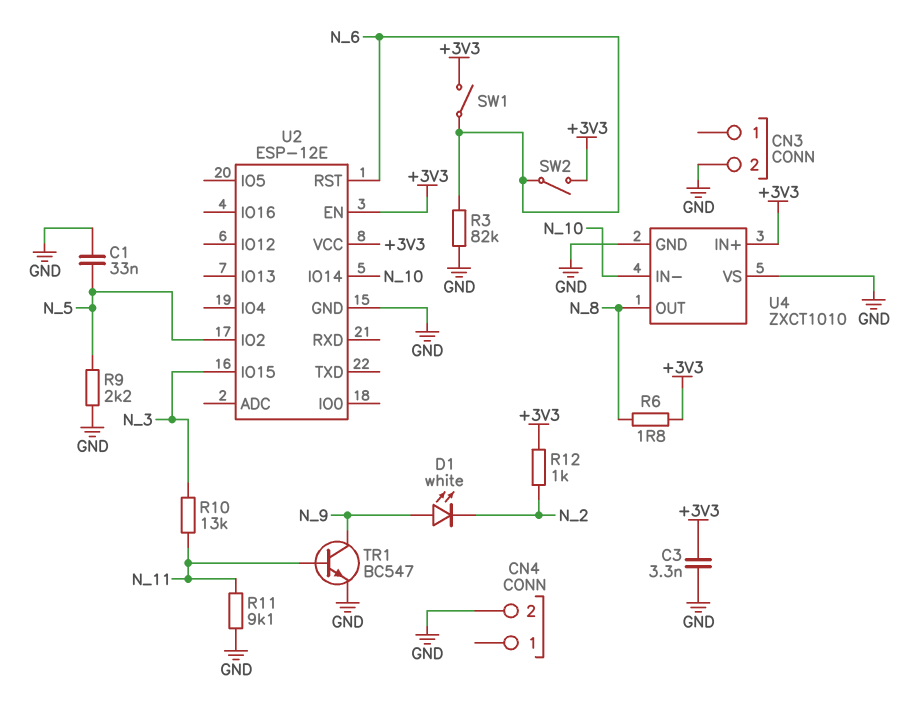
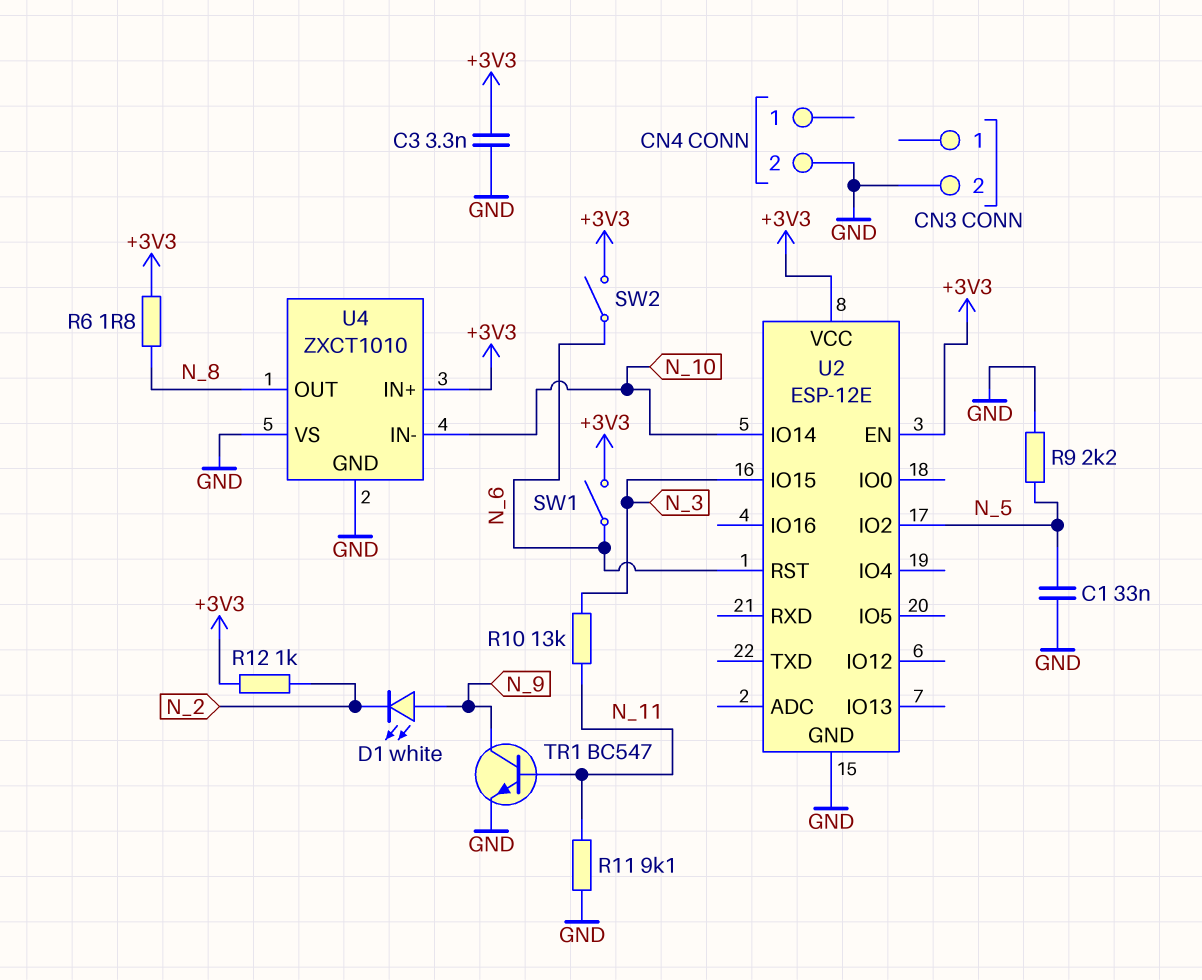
R3: 82k (GND, N_6) -> none

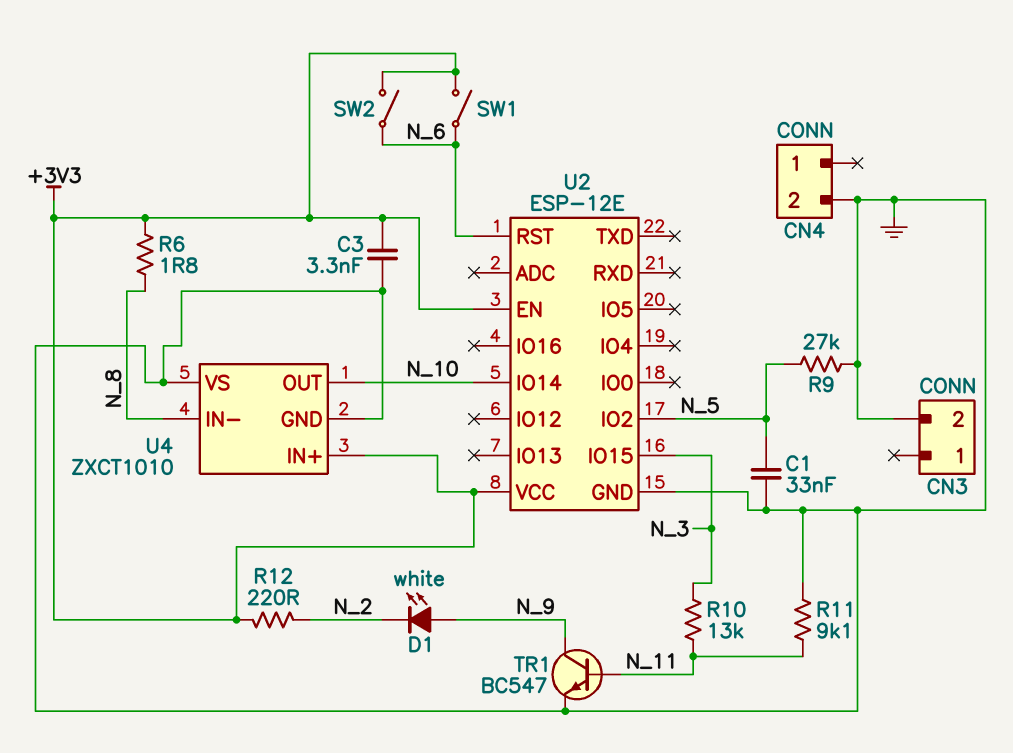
R9: 2.2k (GND, N_5) -> 27k (GND, N_5)
R12: 1k (+3V3, N_2) -> 220 (+3V3, N_2)
U4 pin IN-: N_10 -> N_8
U4 pin OUT: N_8 -> N_10

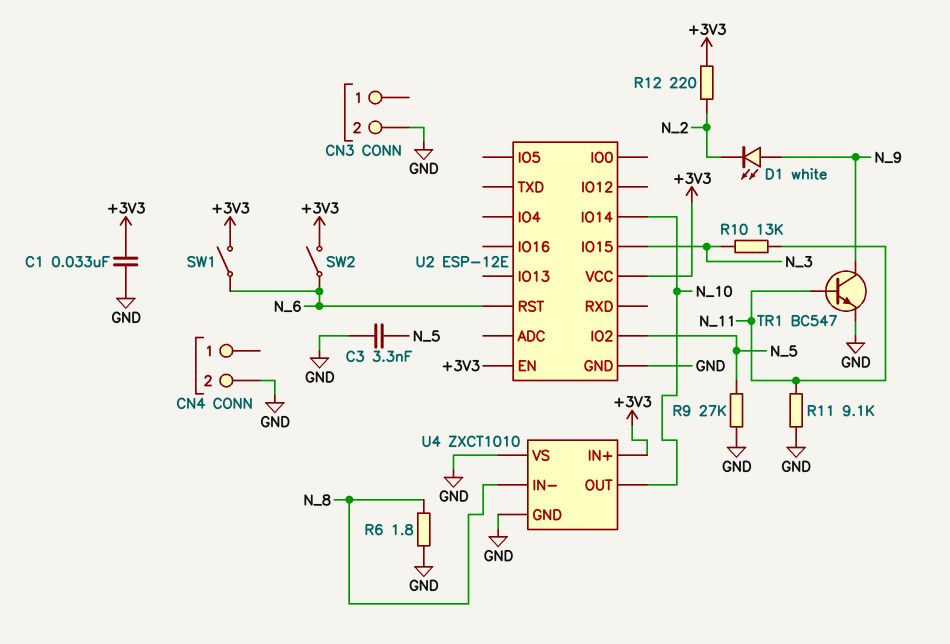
C1: 33nF (GND, N_5) -> 33nF (+3V3, GND)
C3: 3.3nF (+3V3, GND) -> 3.3nF (GND, N_5)
R6: 1.8 (+3V3, N_8) -> 1.8 (GND, N_8)

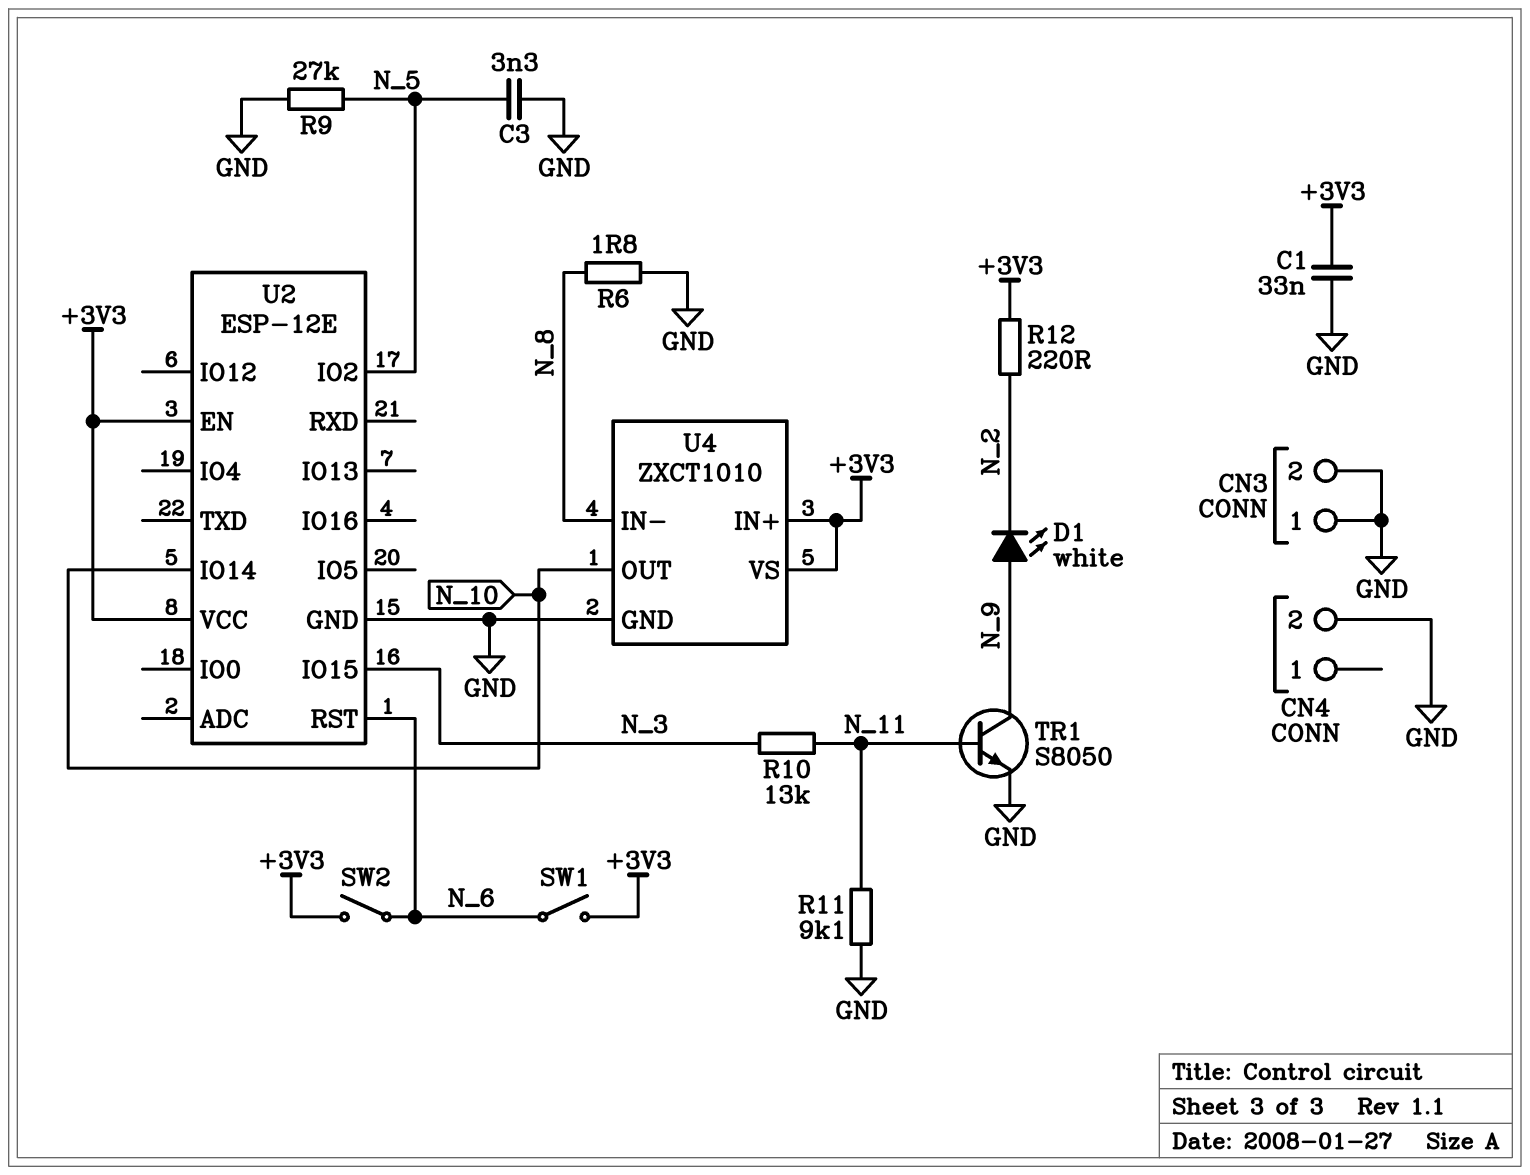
CN3 pin 1: none -> GND
TR1: NPN BC547 (B N_11, C N_9, E GND) -> NPN S8050 (B N_11, C N_9, E GND)
U4 pin VS: GND -> +3V3

